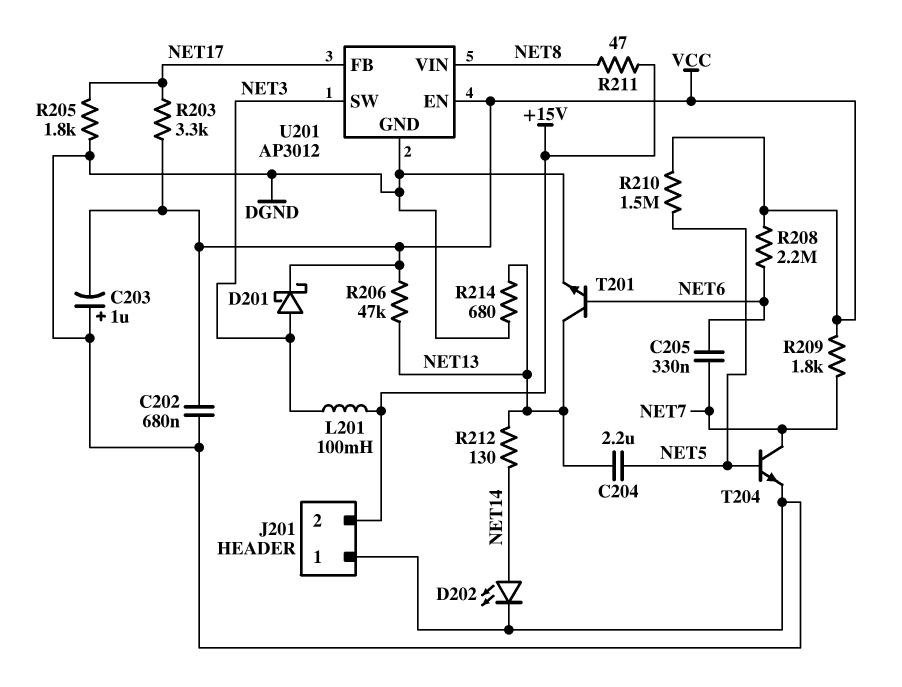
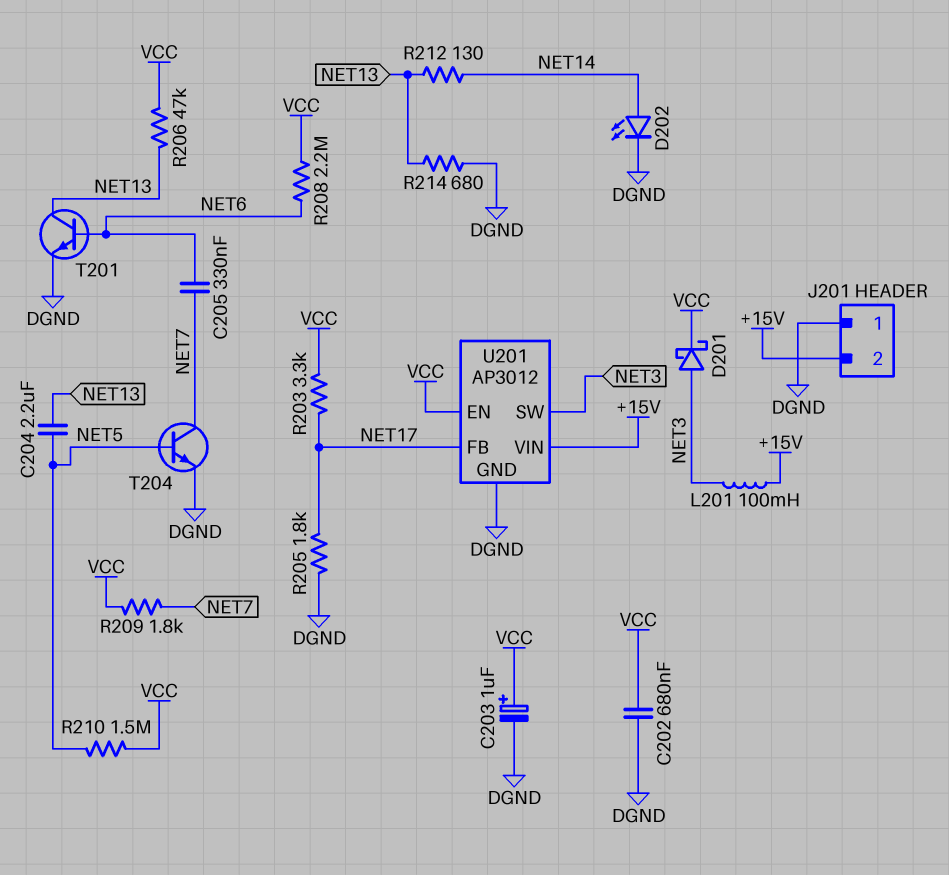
C203: 1uF (plus DGND, minus VCC) -> 1uF (plus VCC, minus DGND)
R211: 47 (+15V, NET8) -> none
U201 pin VIN: NET8 -> +15V

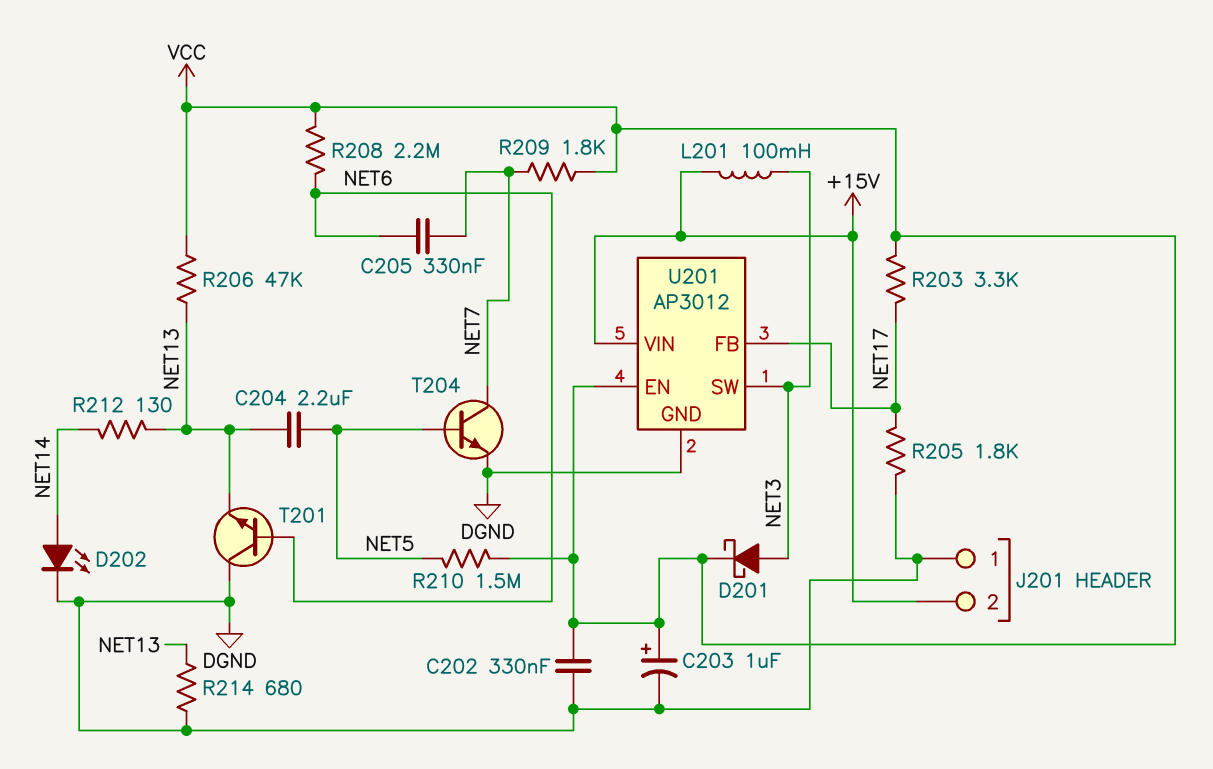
C202: 680nF (DGND, VCC) -> 330nF (DGND, VCC)
T201: NPN (B NET6, C NET13, E DGND) -> NPN (B NET6, C DGND, E NET13)

